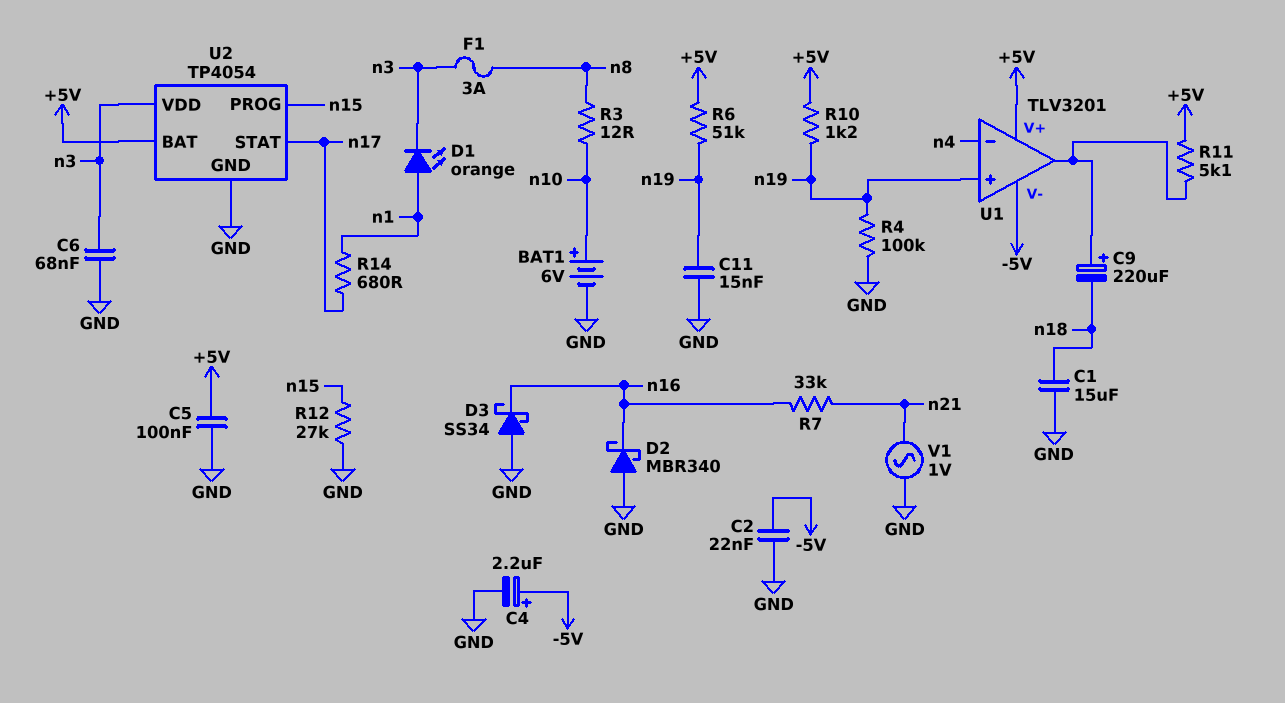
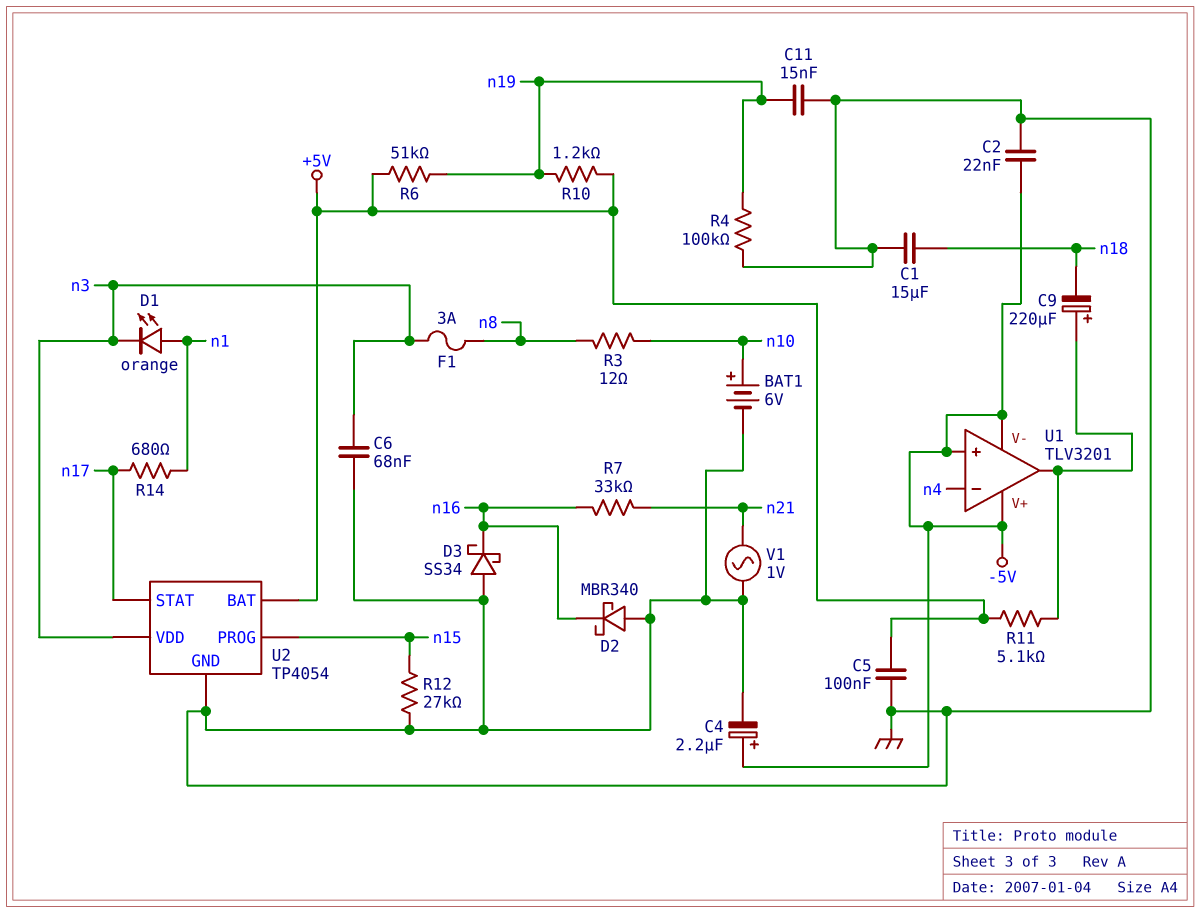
U1 pin V+: +5V -> -5V
U1 pin in+: n19 -> -5V

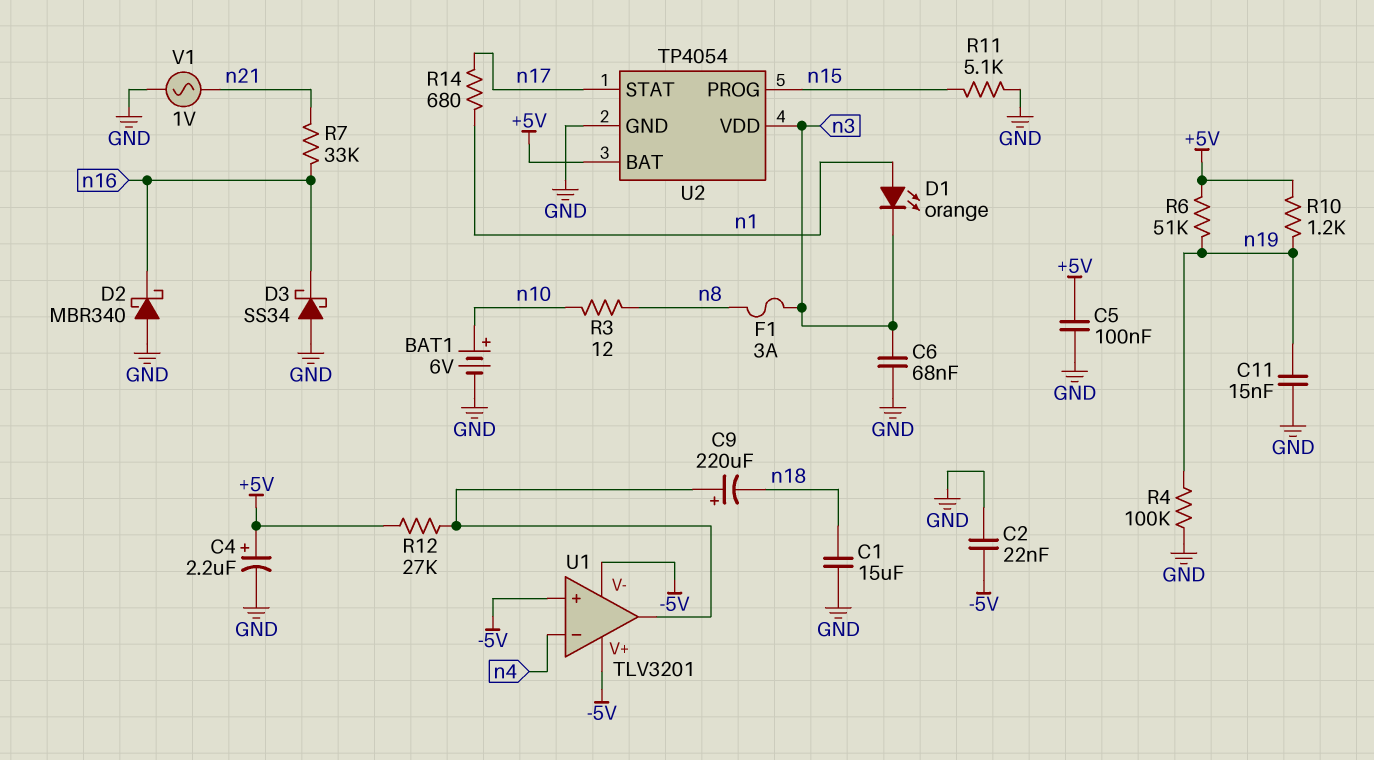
C4: 2.2uF (plus -5V, minus GND) -> 2.2uF (plus +5V, minus GND)
R11: 5.1k (+5V, U1/out) -> 5.1k (GND, n15)
R12: 27k (GND, n15) -> 27k (+5V, U1/out)

